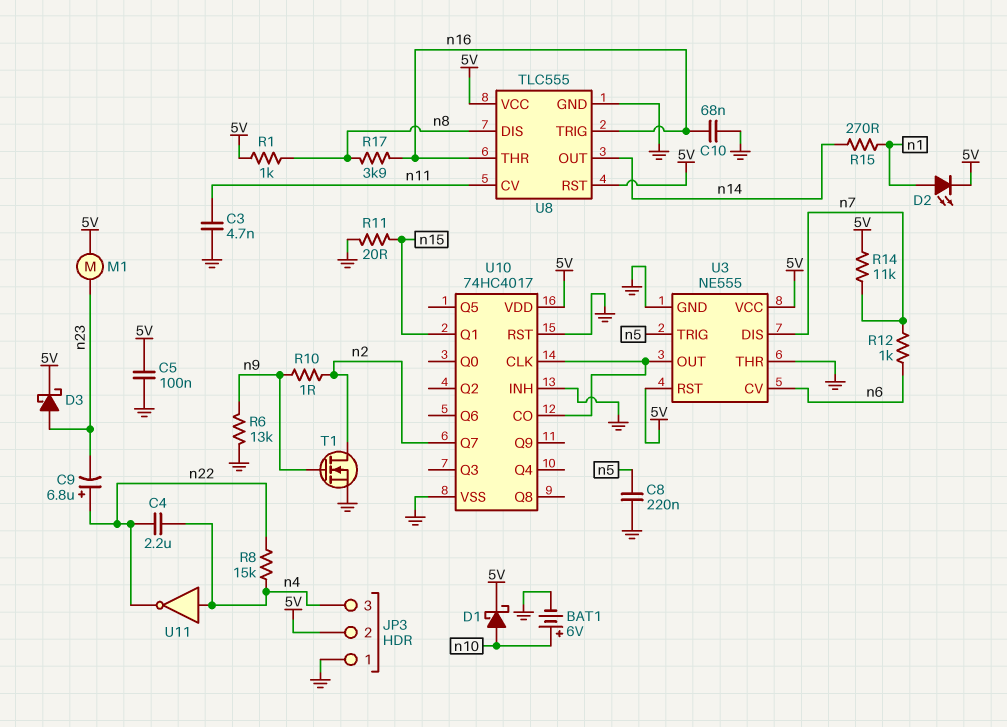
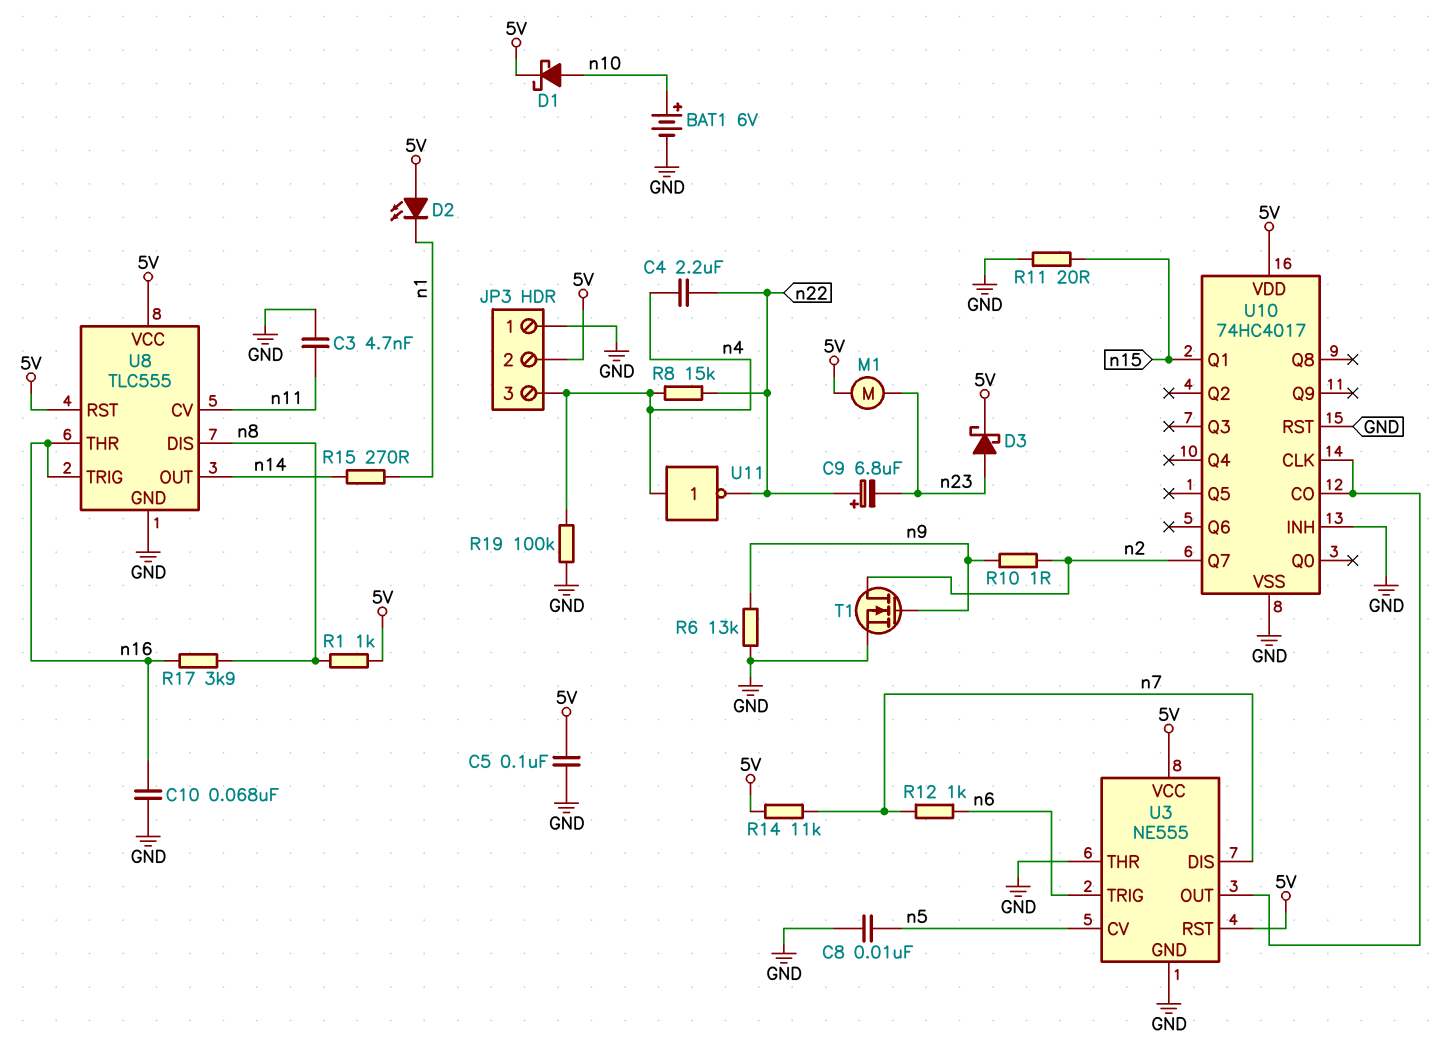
C8: 220nF (GND, n5) -> 10nF (GND, n5)
D2: LED (A n1, K 5V) -> LED (A 5V, K n1)
R19: none -> 100k (GND, n4)
U3 pin CV: n6 -> n5
U3 pin TRIG: n5 -> n6

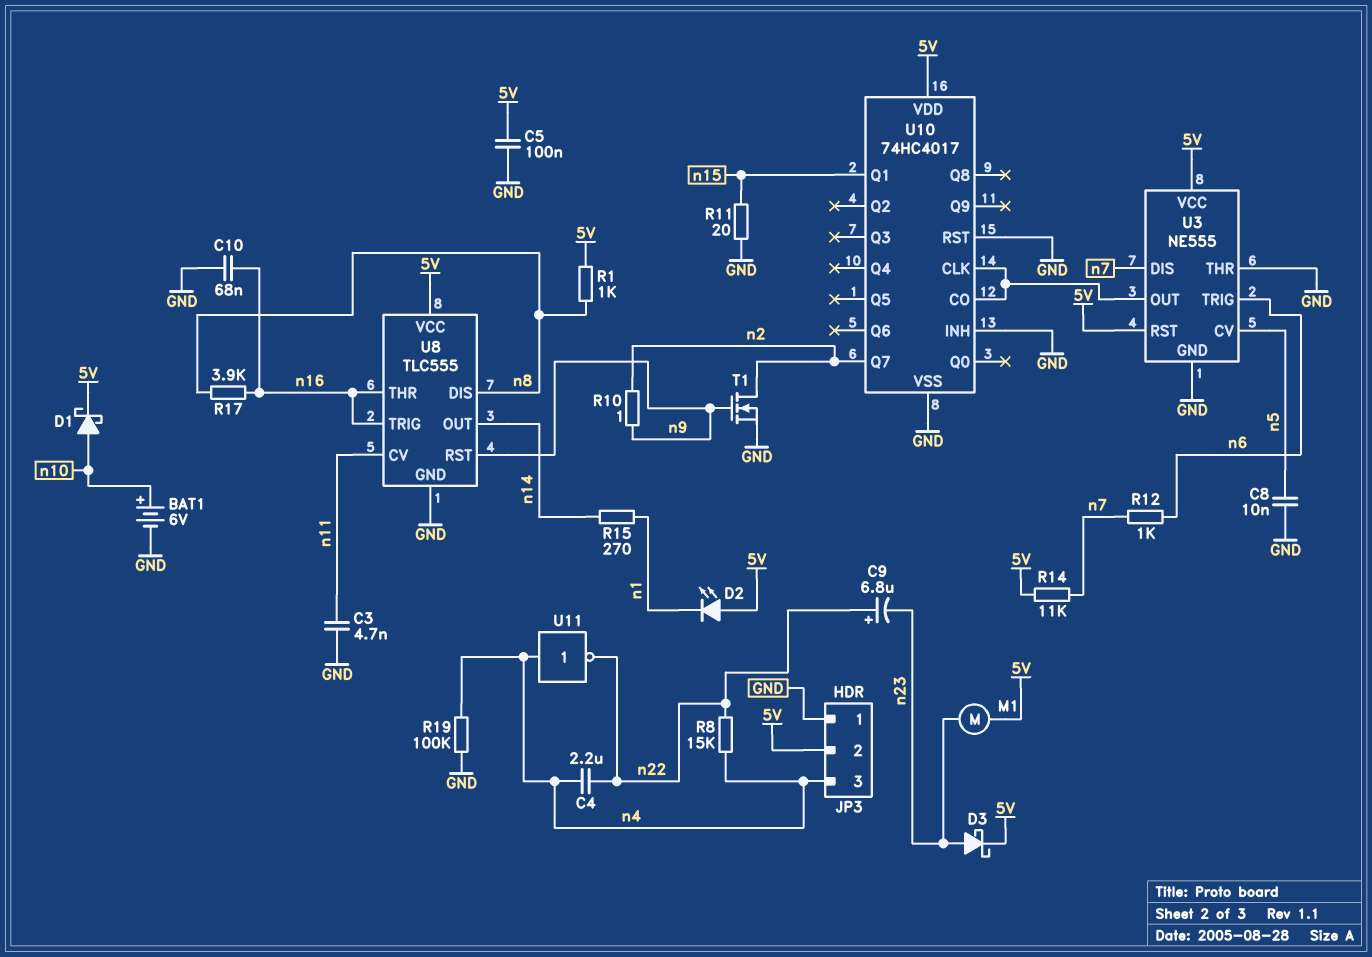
R6: 13k (GND, n9) -> none
U8 pin RST: 5V -> n9

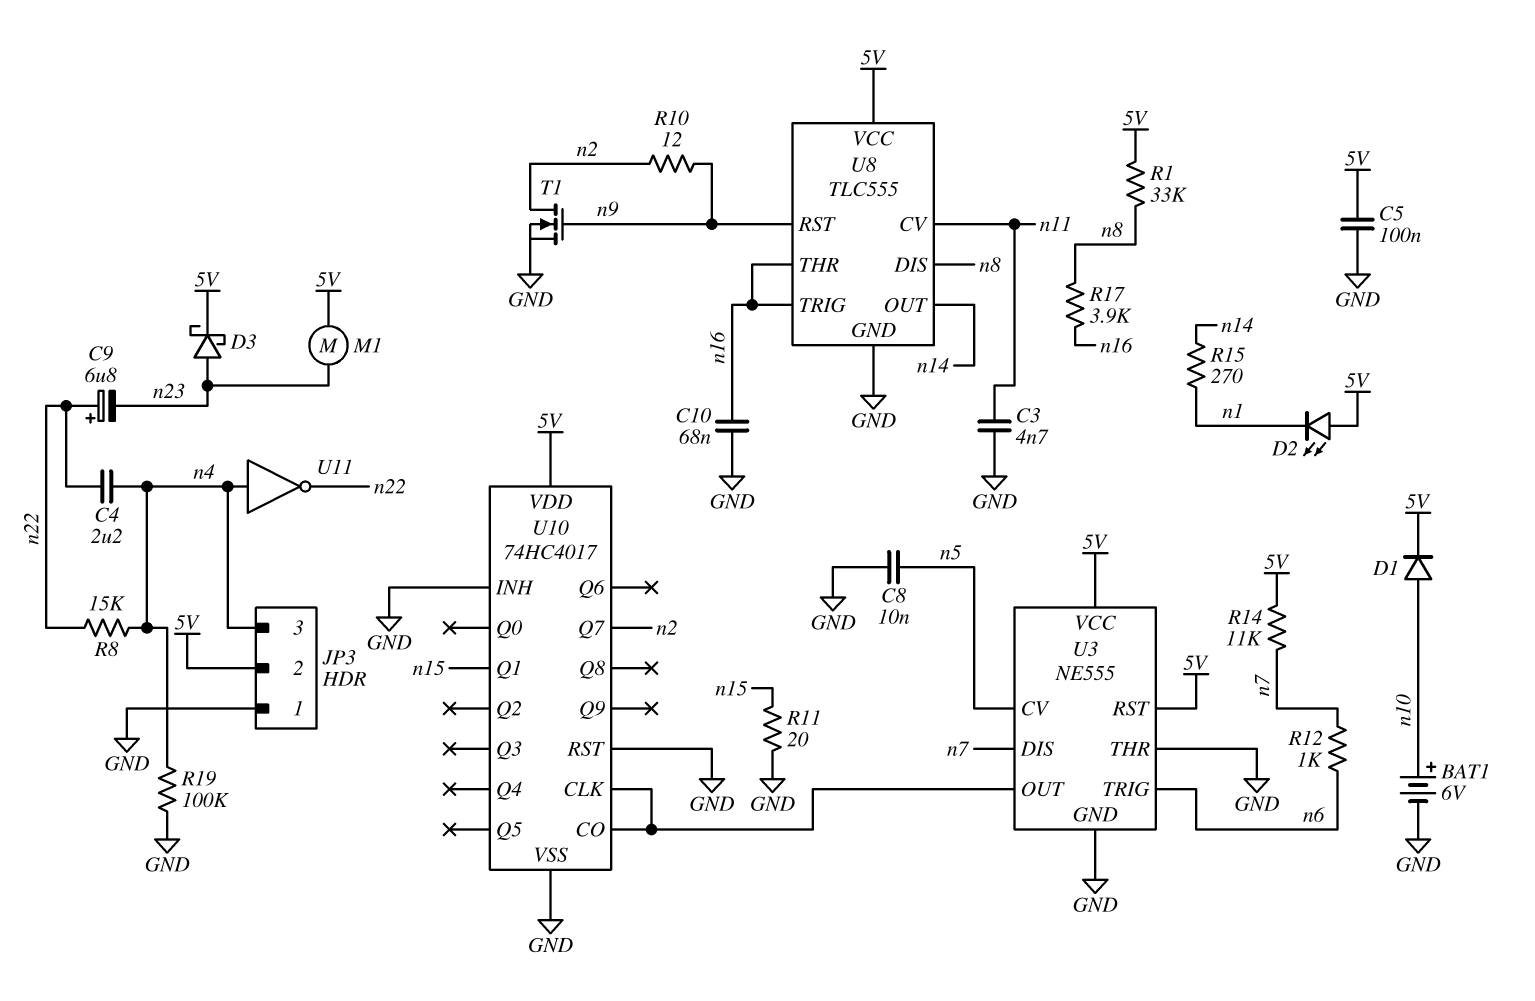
D1: schottky (A n10, K 5V) -> diode (A n10, K 5V)
R1: 1k (5V, n8) -> 33k (5V, n8)
R10: 1 (n2, n9) -> 12 (n2, n9)

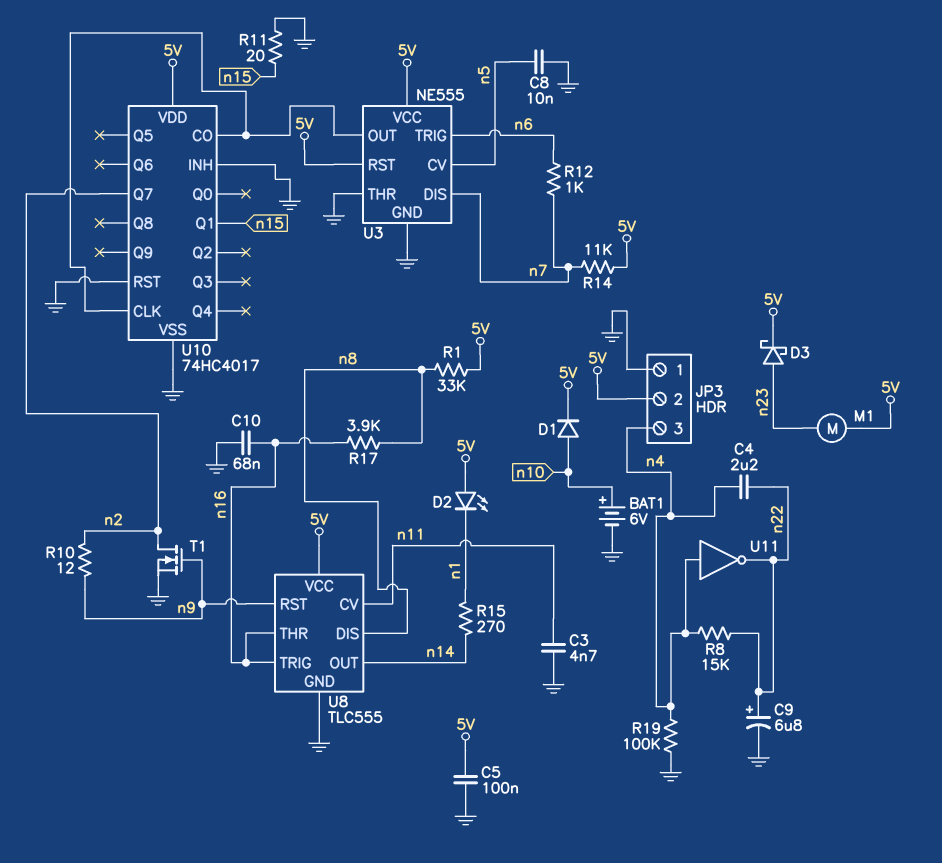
C9: 6.8uF (plus n22, minus n23) -> 6.8uF (plus n22, minus GND)

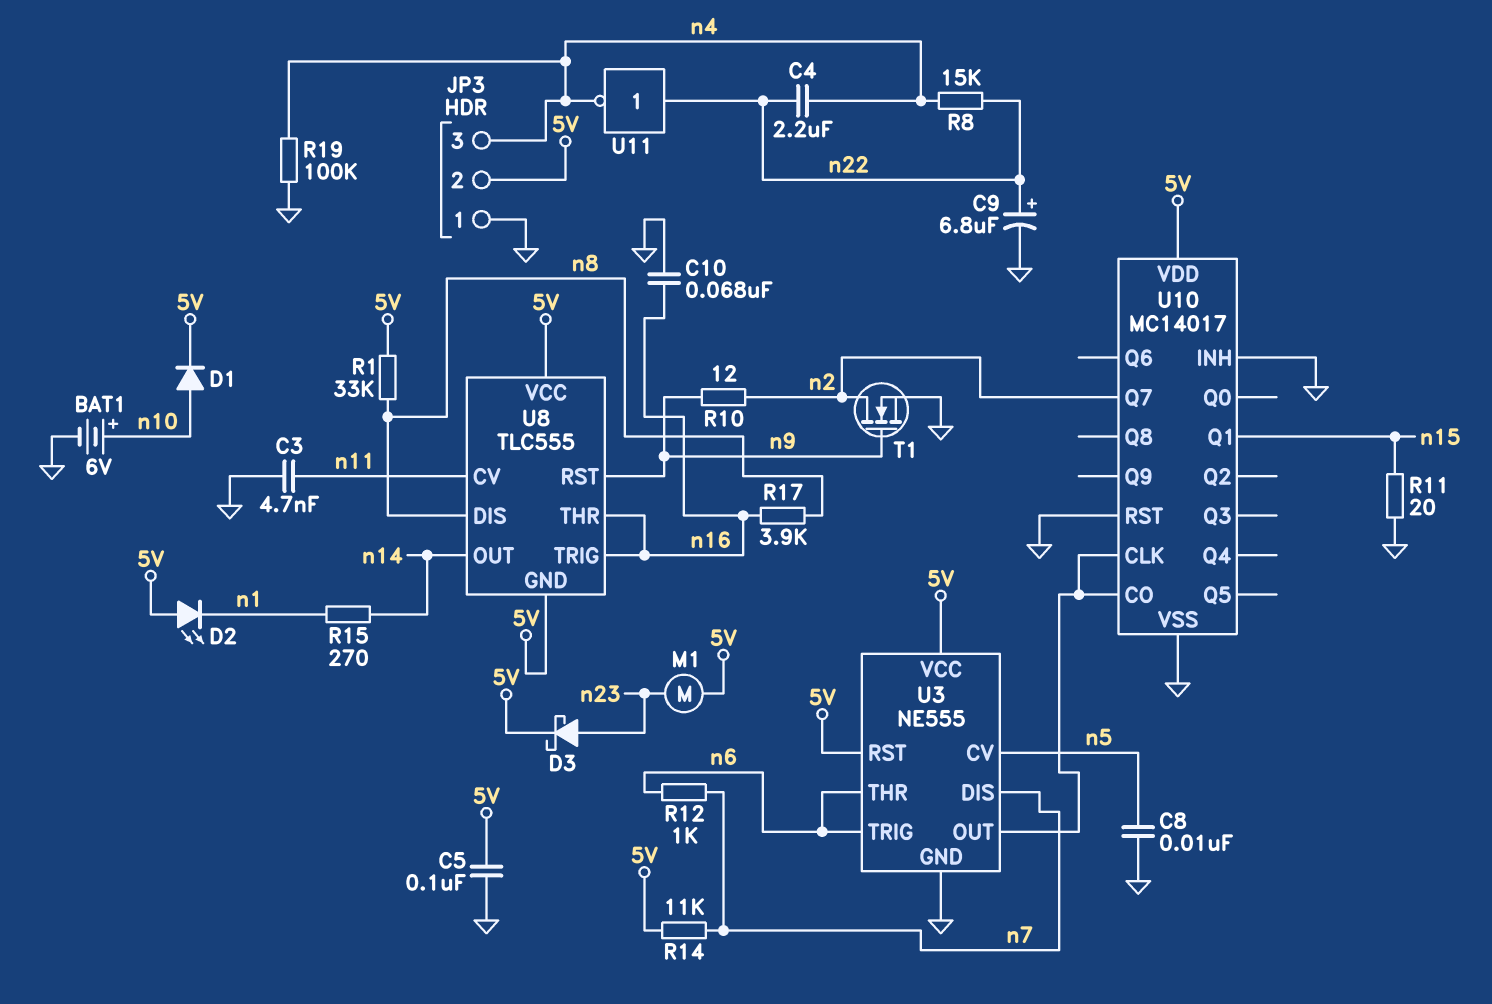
U3 pin THR: GND -> n6
U8 pin GND: GND -> 5V
U10: 74HC4017 -> MC14017
U11: NOT (in n4, out n22) -> NOT (in n22, out n4)

